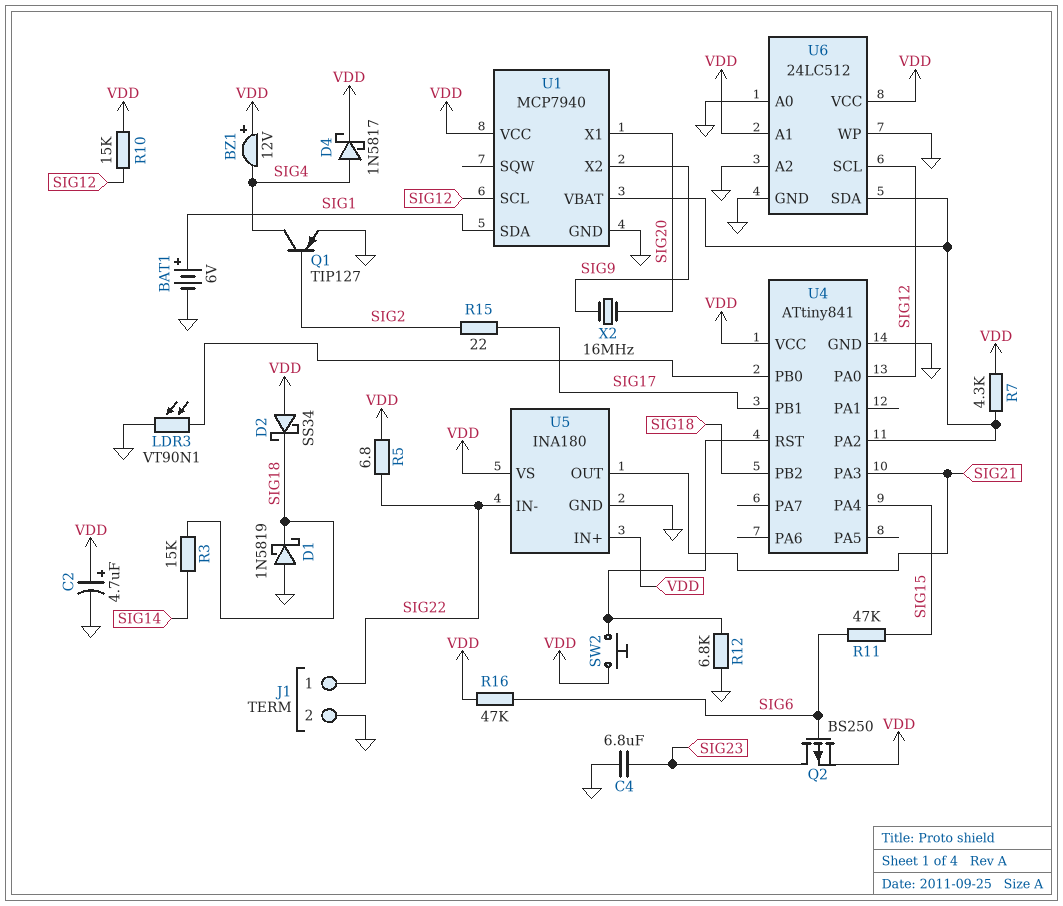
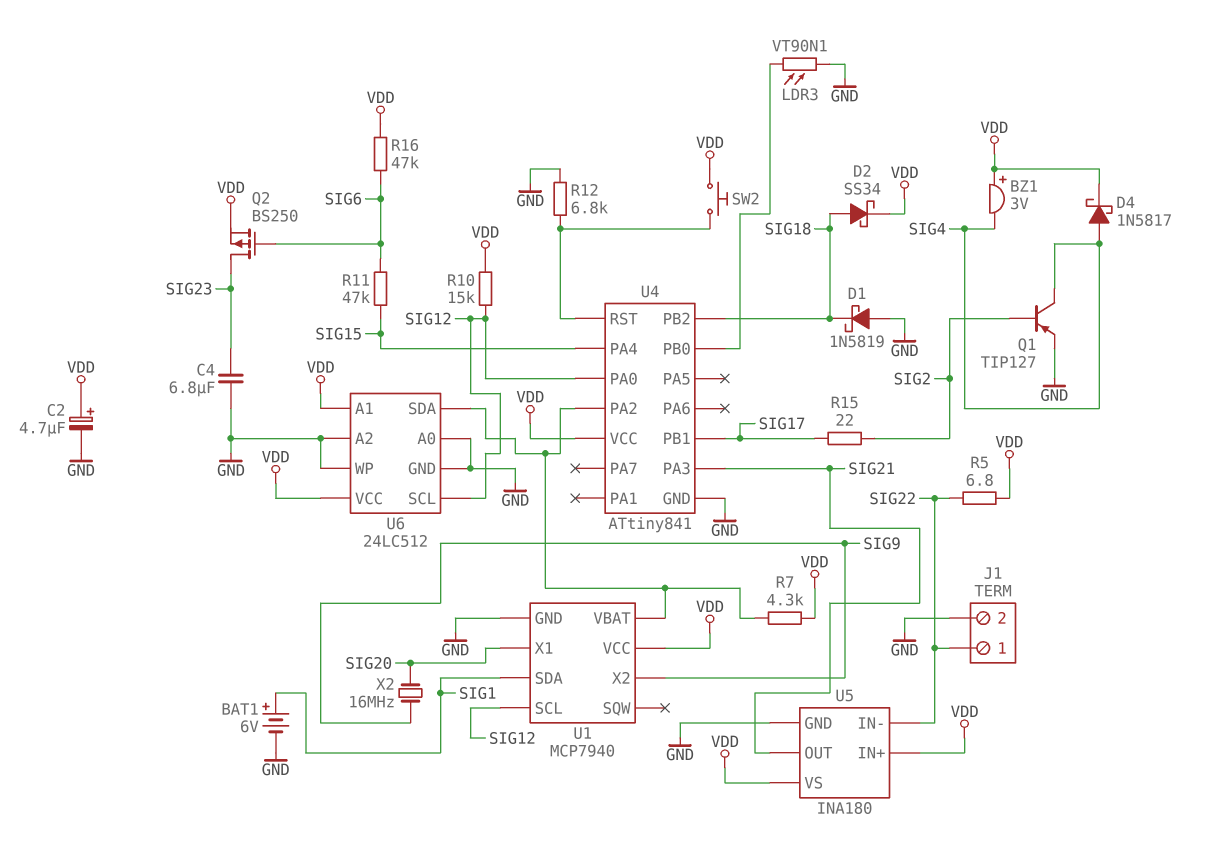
BZ1: buzzer 12V (plus VDD, minus SIG4) -> buzzer 3V (plus VDD, minus SIG4)
D2: schottky SS34 (A VDD, K SIG18) -> schottky SS34 (A SIG18, K VDD)
R3: 15k (SIG14, SIG18) -> none

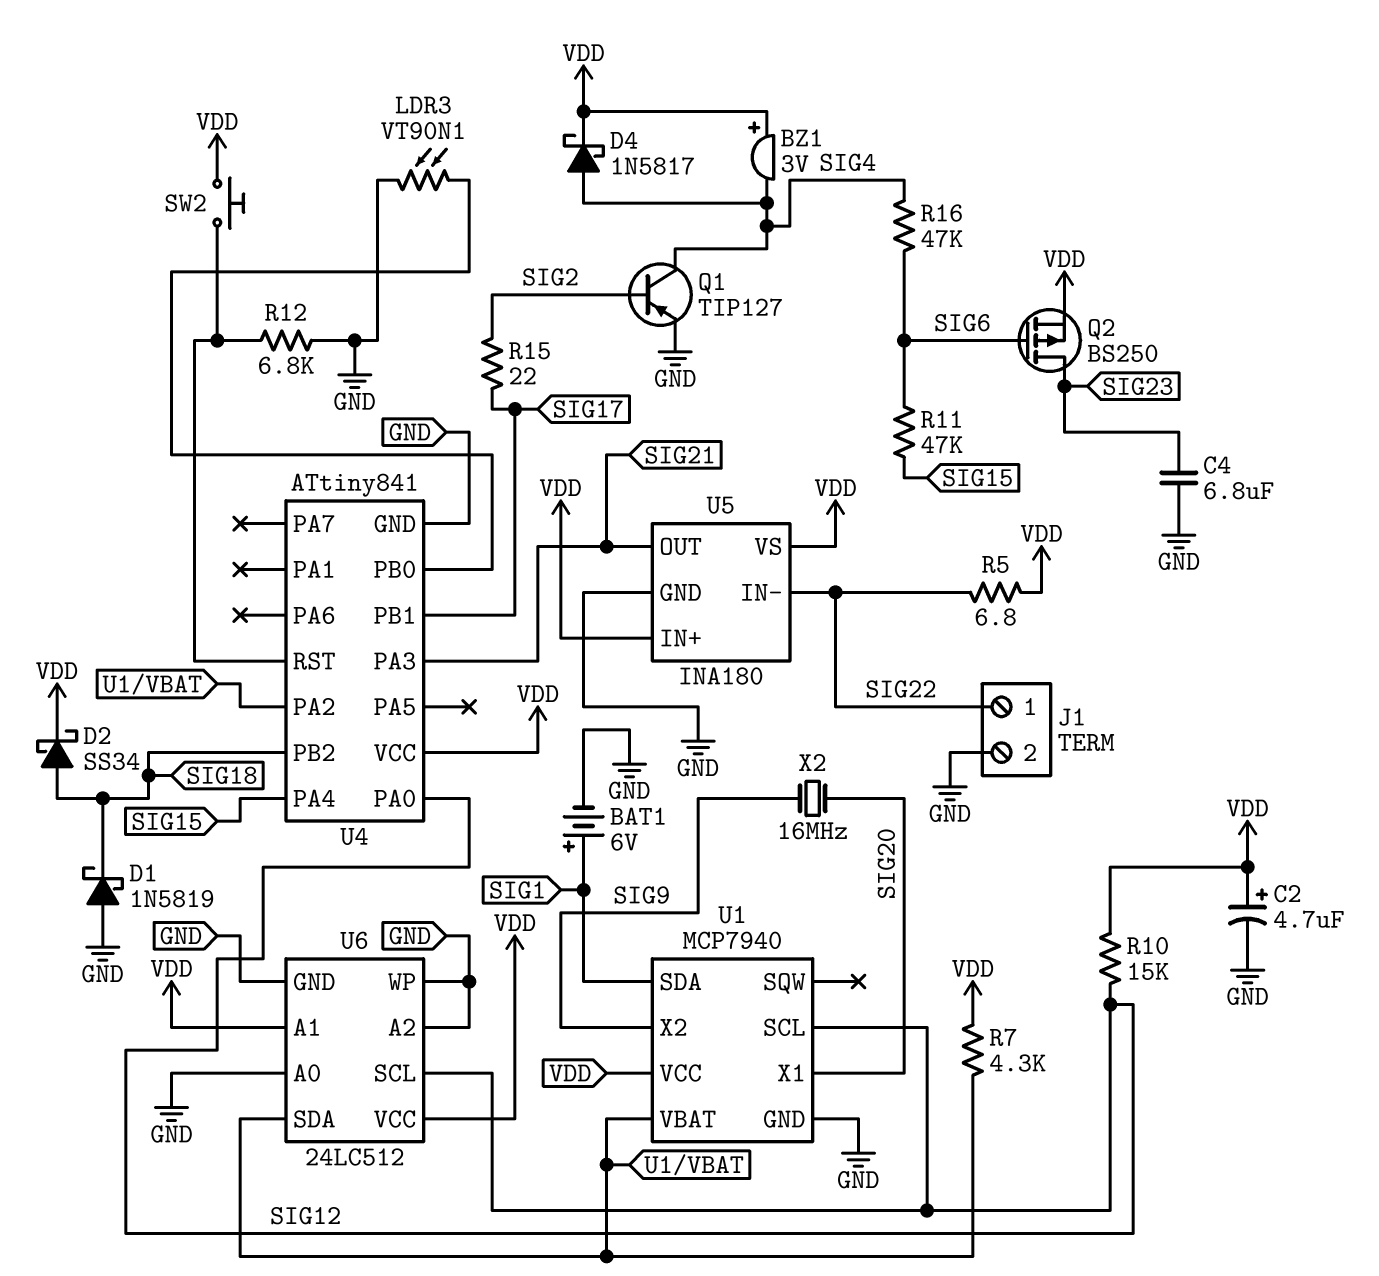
R16: 47k (SIG6, VDD) -> 47k (SIG4, SIG6)

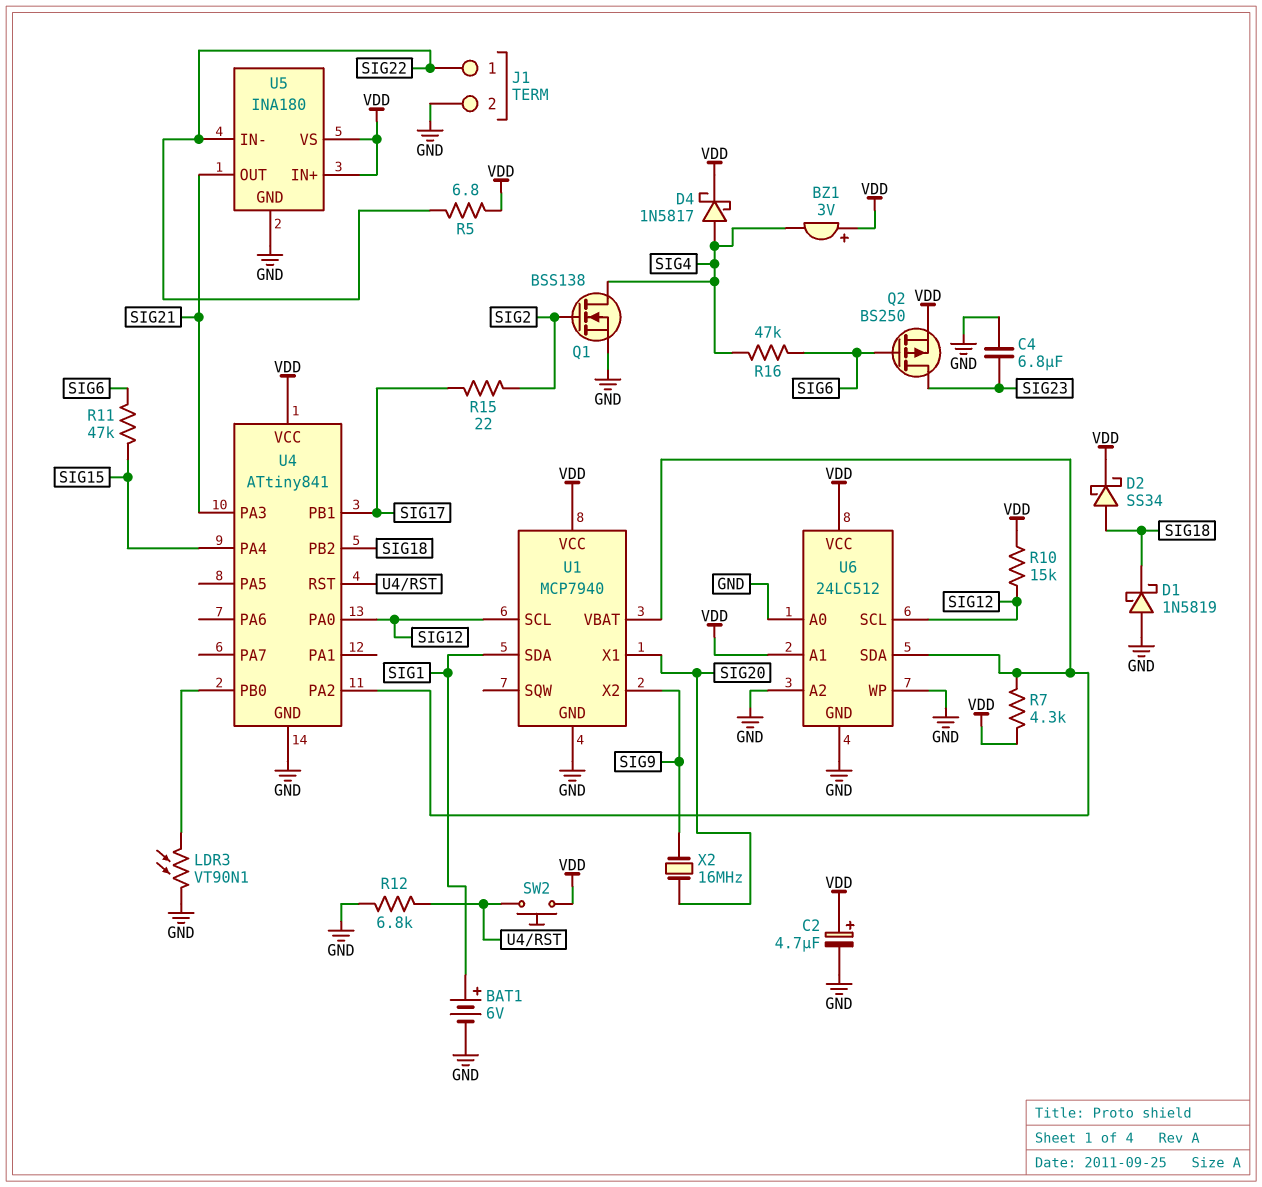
Q1: PNP TIP127 (B SIG2, C SIG4, E GND) -> NMOS BSS138 (G SIG2, D SIG4, S GND)

